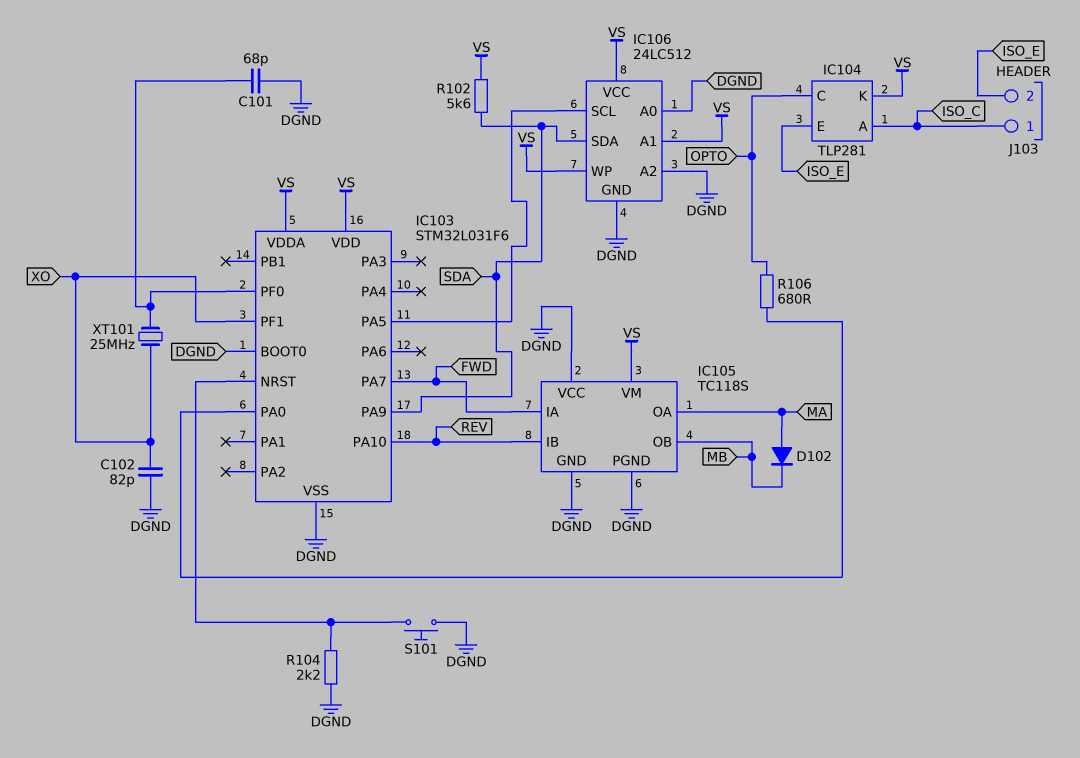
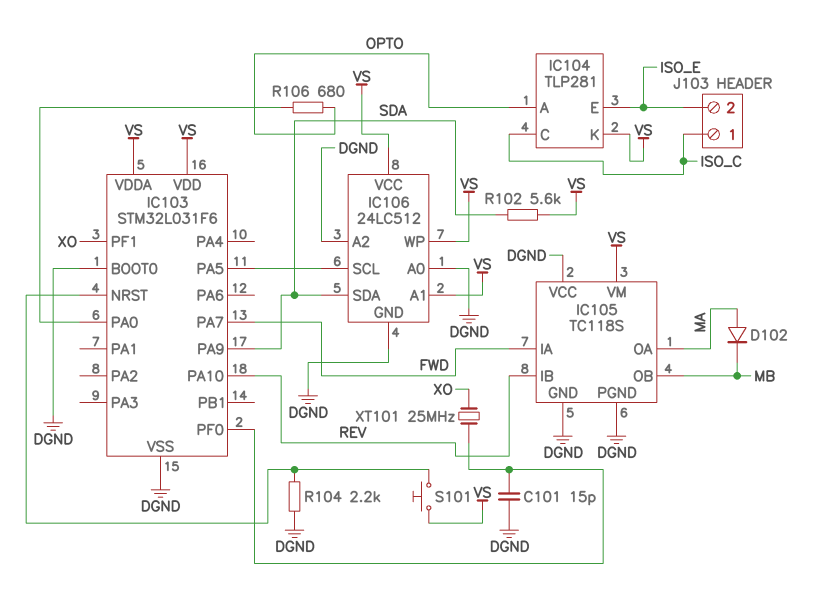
C101: 68pF (DGND, IC103/PF0) -> 15pF (DGND, IC103/PF0)
C102: 82pF (DGND, XO) -> none
IC104 pin A: ISO_C -> OPTO
IC104 pin C: OPTO -> ISO_C
S101: button (DGND, IC103/NRST) -> button (IC103/NRST, VS)

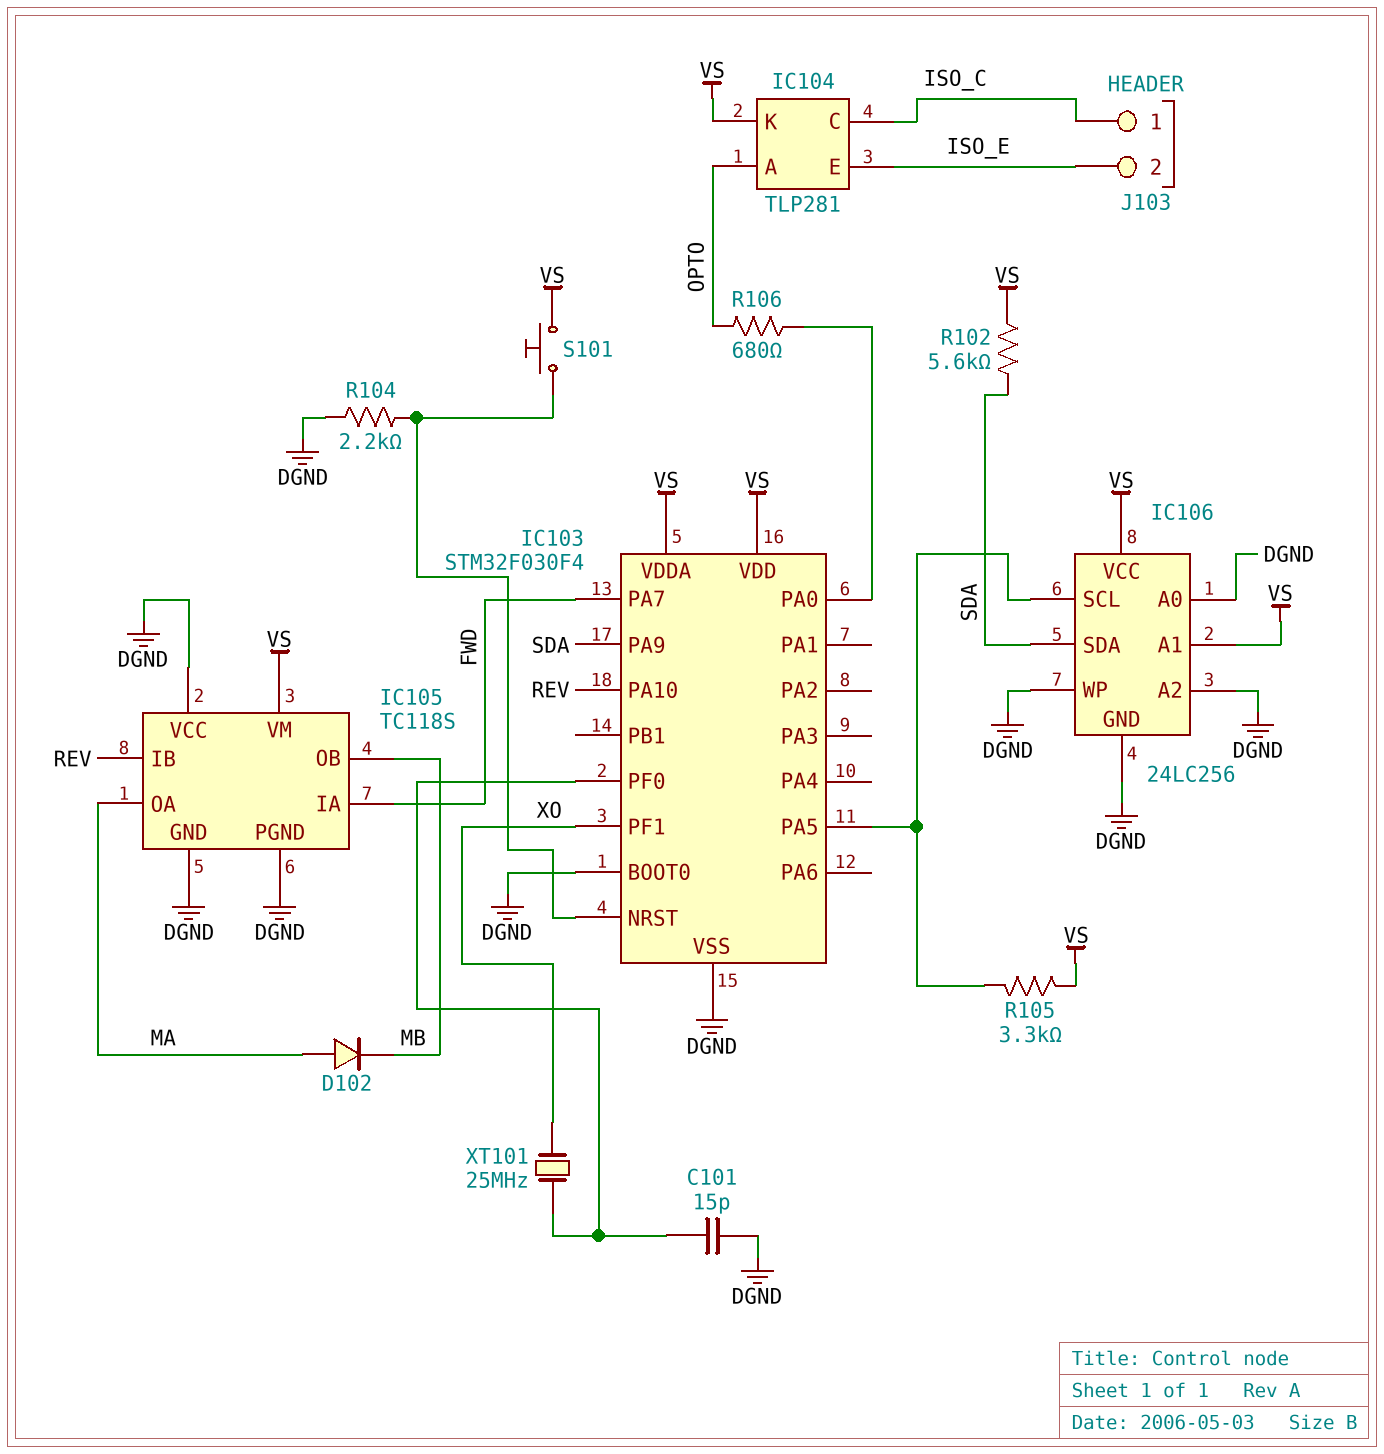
IC103: STM32L031F6 -> STM32F030F4
IC106: 24LC512 -> 24LC256
IC106 pin WP: VS -> DGND
R105: none -> 3.3k (IC103/PA5, VS)

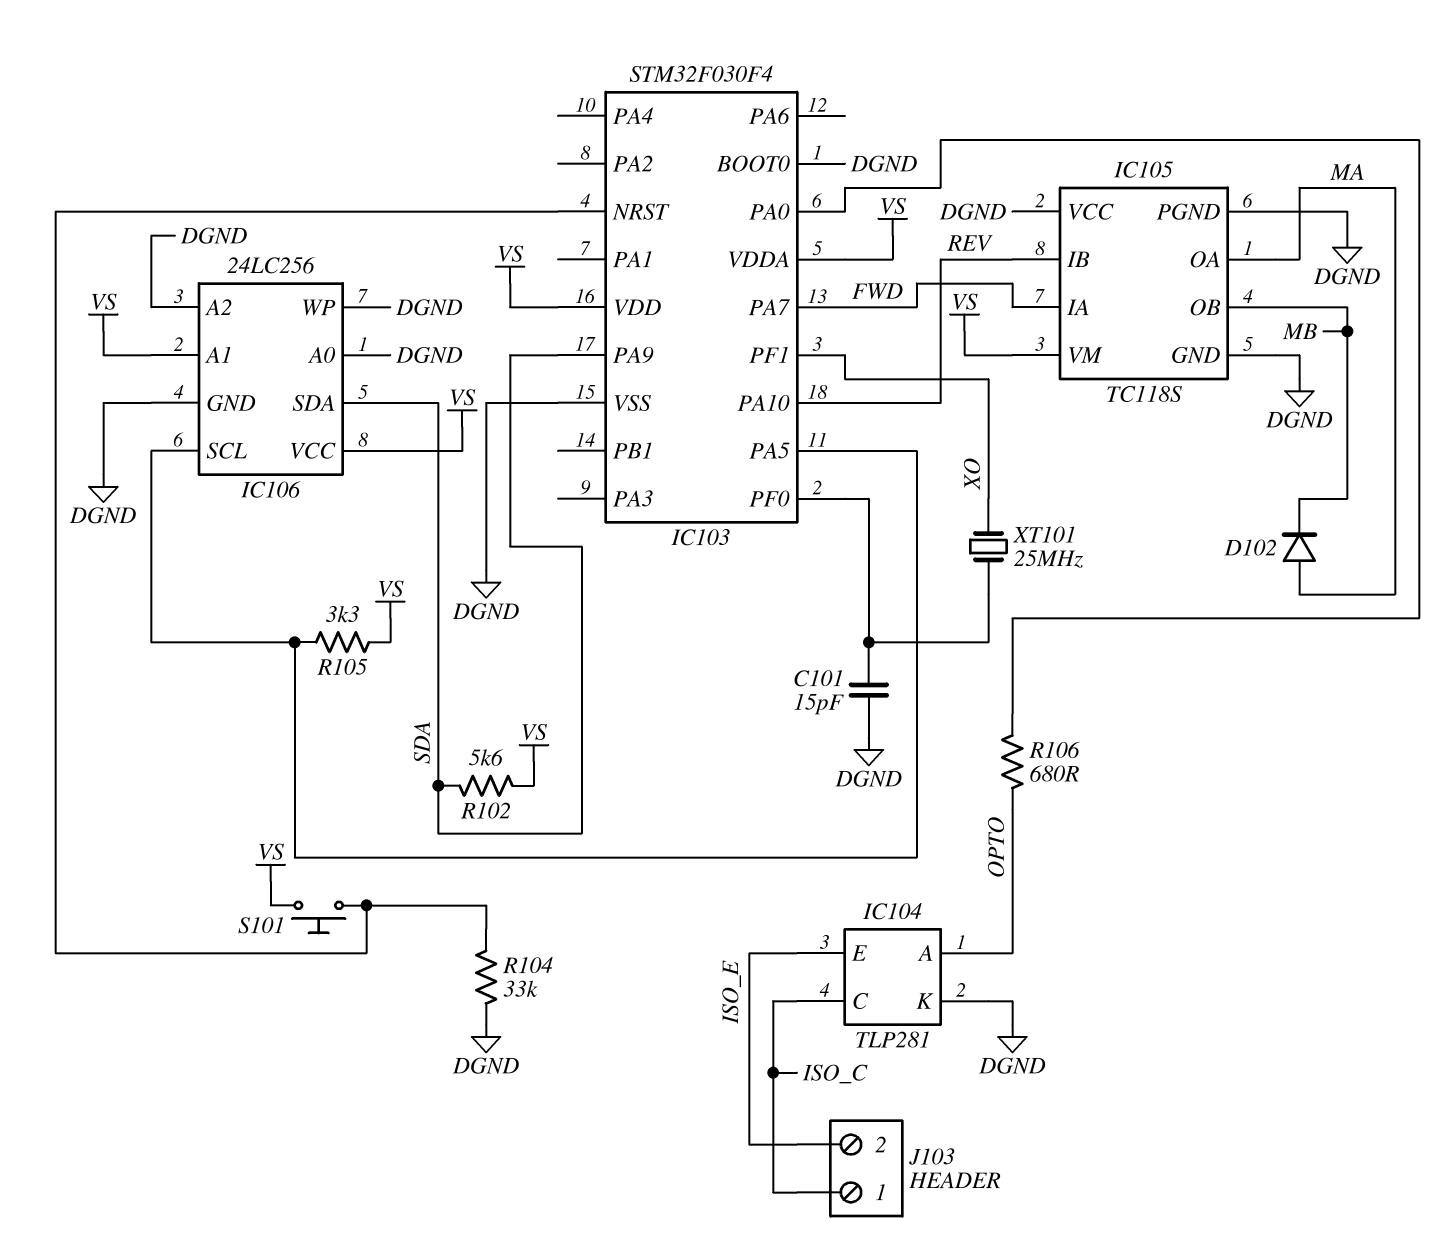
IC104 pin K: VS -> DGND
R104: 2.2k (DGND, IC103/NRST) -> 33k (DGND, IC103/NRST)

